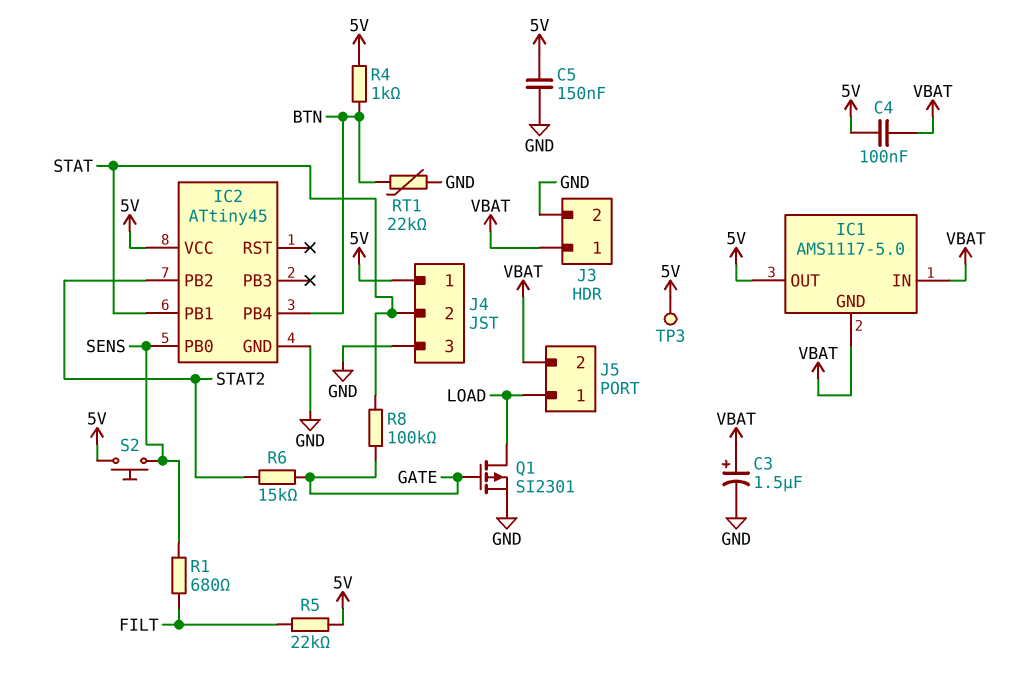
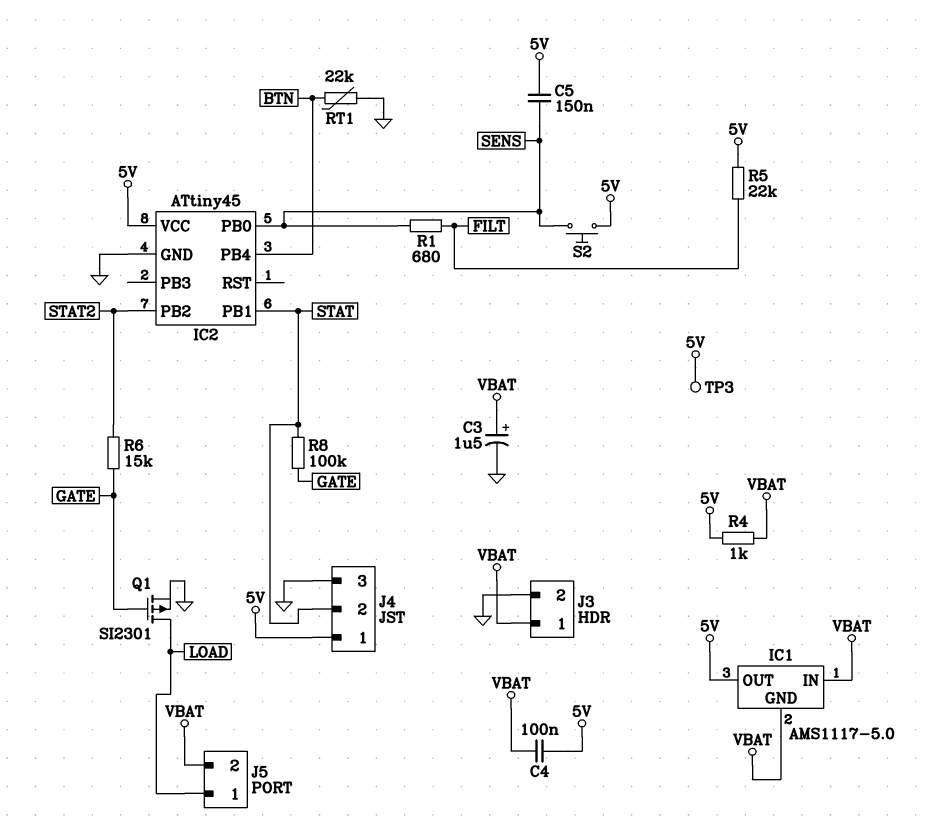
C5: 150nF (5V, GND) -> 150nF (5V, SENS)
R4: 1k (5V, BTN) -> 1k (5V, VBAT)

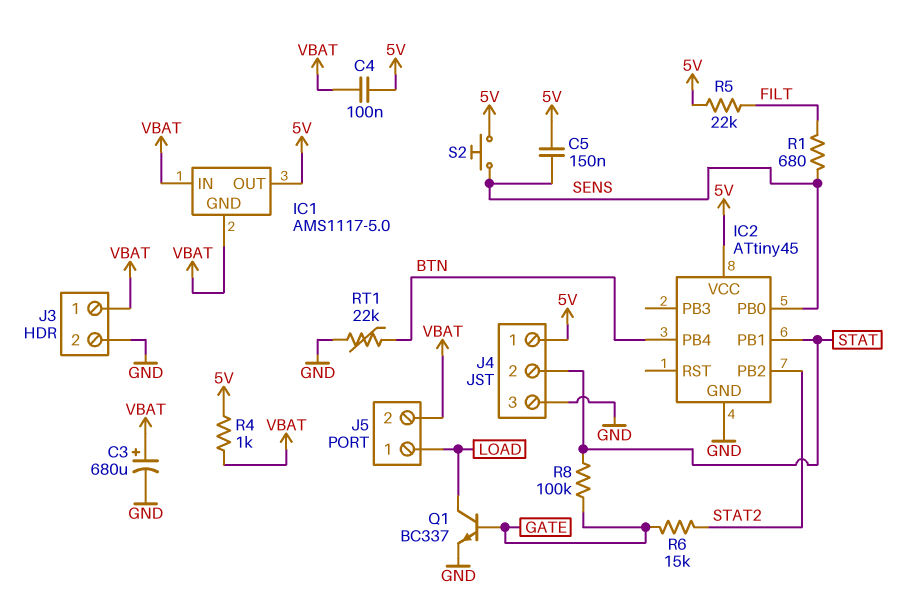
C3: 1.5uF (plus VBAT, minus GND) -> 680uF (plus VBAT, minus GND)
Q1: PMOS SI2301 (G GATE, D LOAD, S GND) -> NPN BC337 (B GATE, C LOAD, E GND)
TP3: test point (5V) -> none

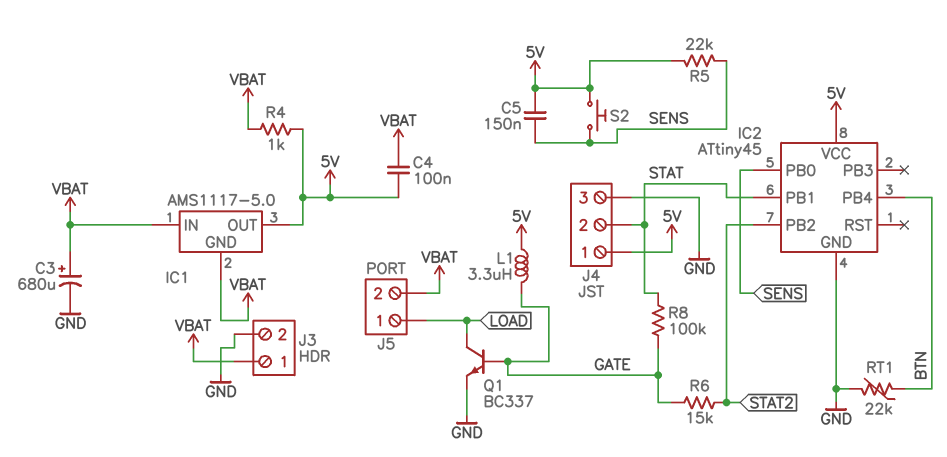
L1: none -> 3.3uH (5V, GATE)
R1: 680 (FILT, SENS) -> none
R5: 22k (5V, FILT) -> 22k (5V, SENS)

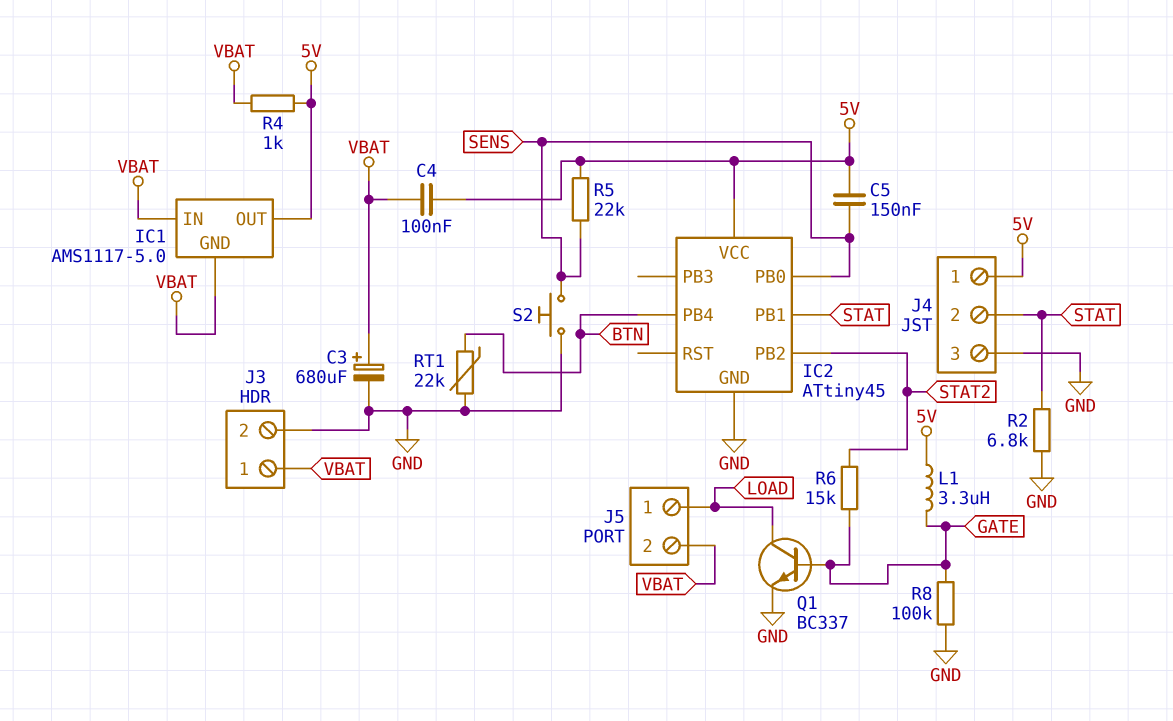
R2: none -> 6.8k (GND, STAT)
R8: 100k (GATE, STAT) -> 100k (GATE, GND)
S2: button (5V, SENS) -> button (GND, SENS)

